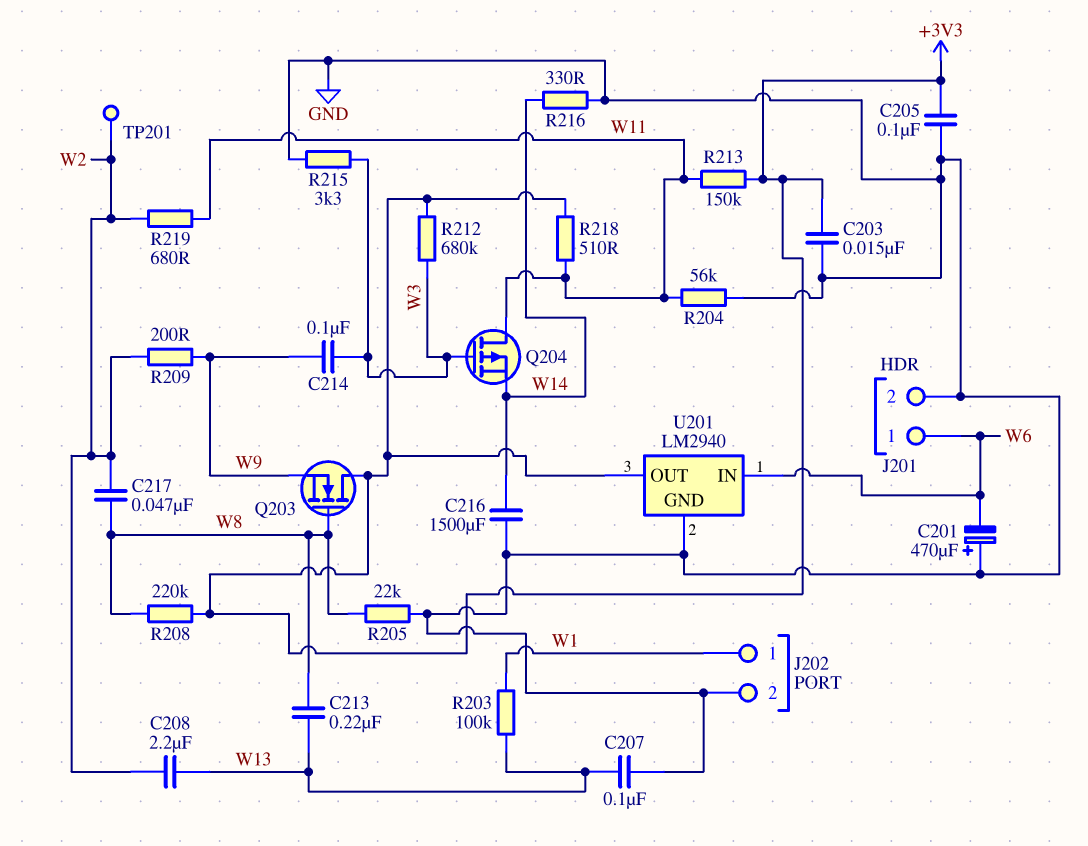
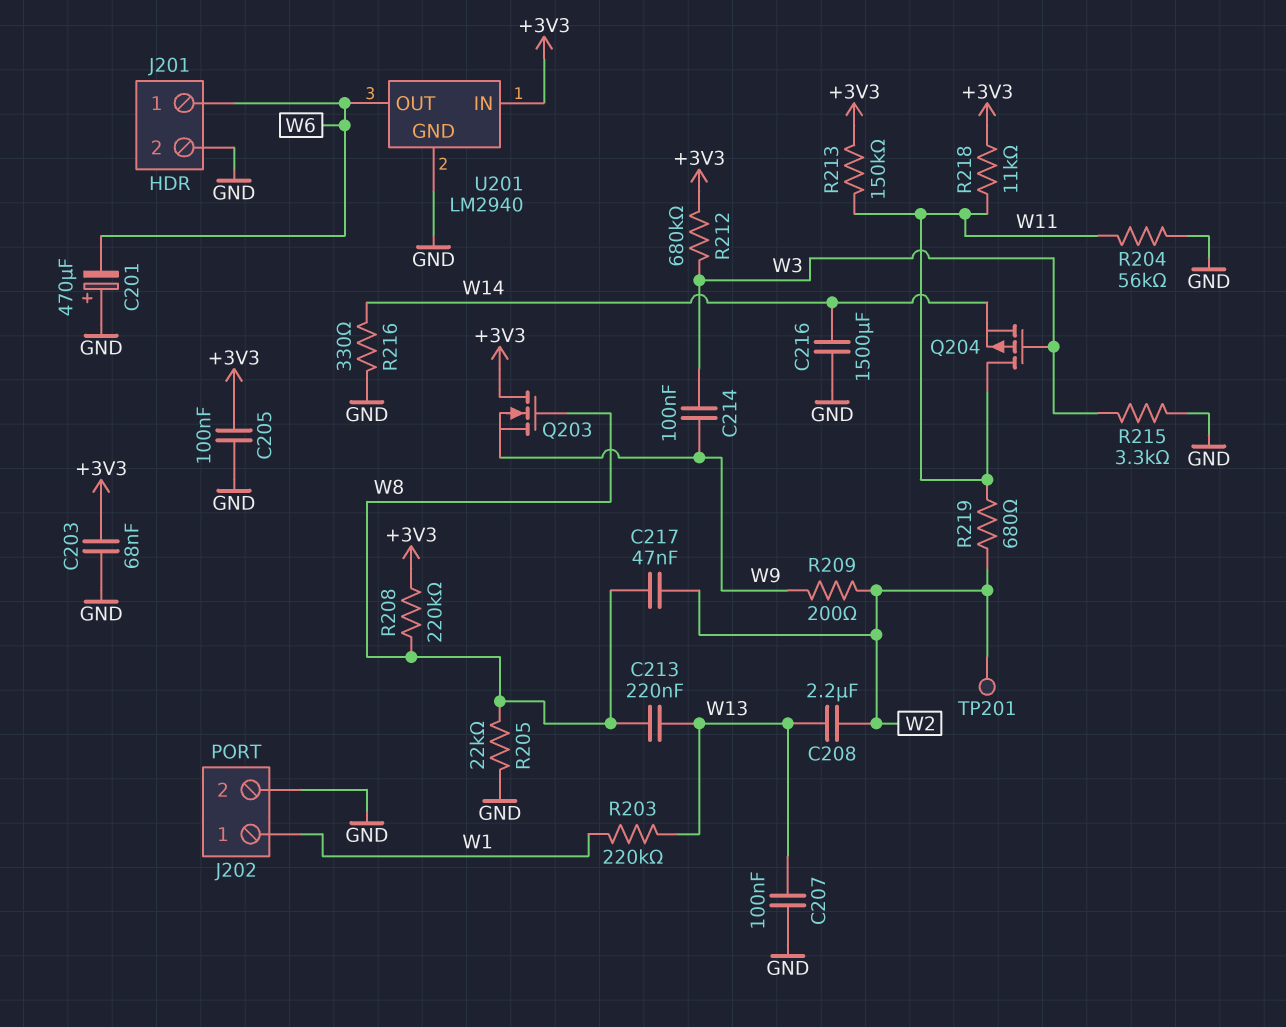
C203: 15nF (+3V3, GND) -> 68nF (+3V3, GND)
R203: 100k (W1, W13) -> 220k (W1, W13)
R218: 510 (+3V3, W11) -> 11k (+3V3, W11)
U201 pin IN: W6 -> +3V3
U201 pin OUT: +3V3 -> W6

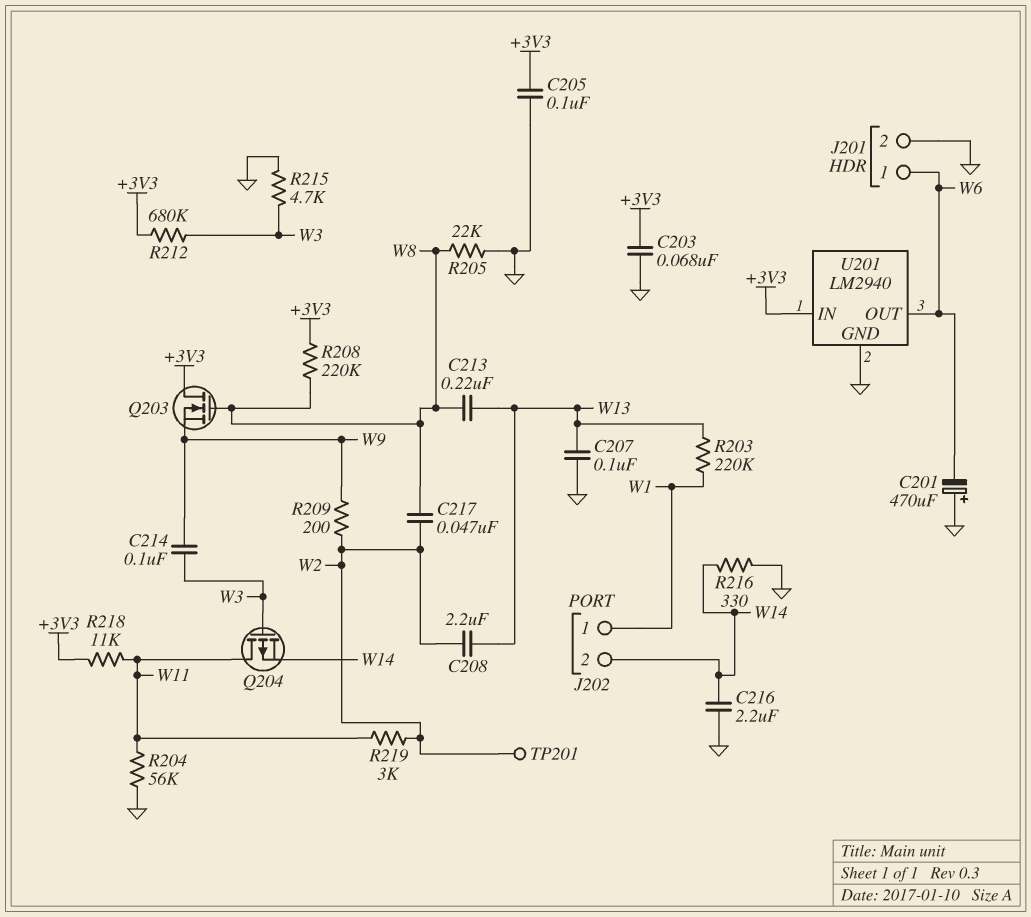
C216: 1500uF (GND, W14) -> 2.2uF (GND, W14)
J202 pin 2: GND -> W14
R213: 150k (+3V3, W11) -> none
R215: 3.3k (GND, W3) -> 4.7k (GND, W3)
R219: 680 (W2, W11) -> 3k (W2, W11)

